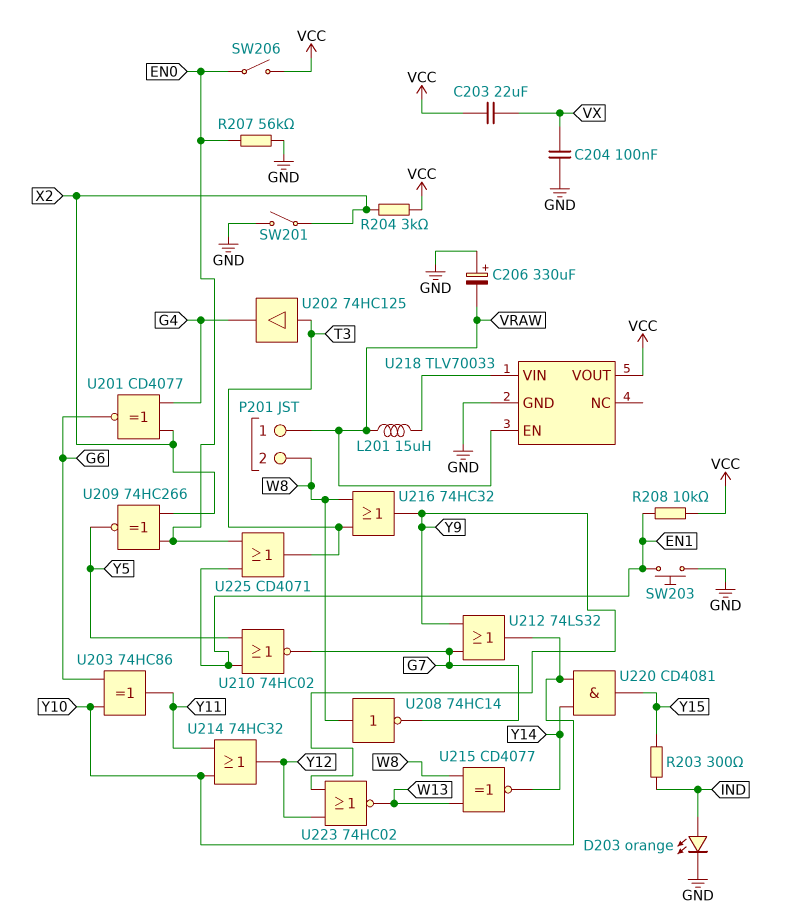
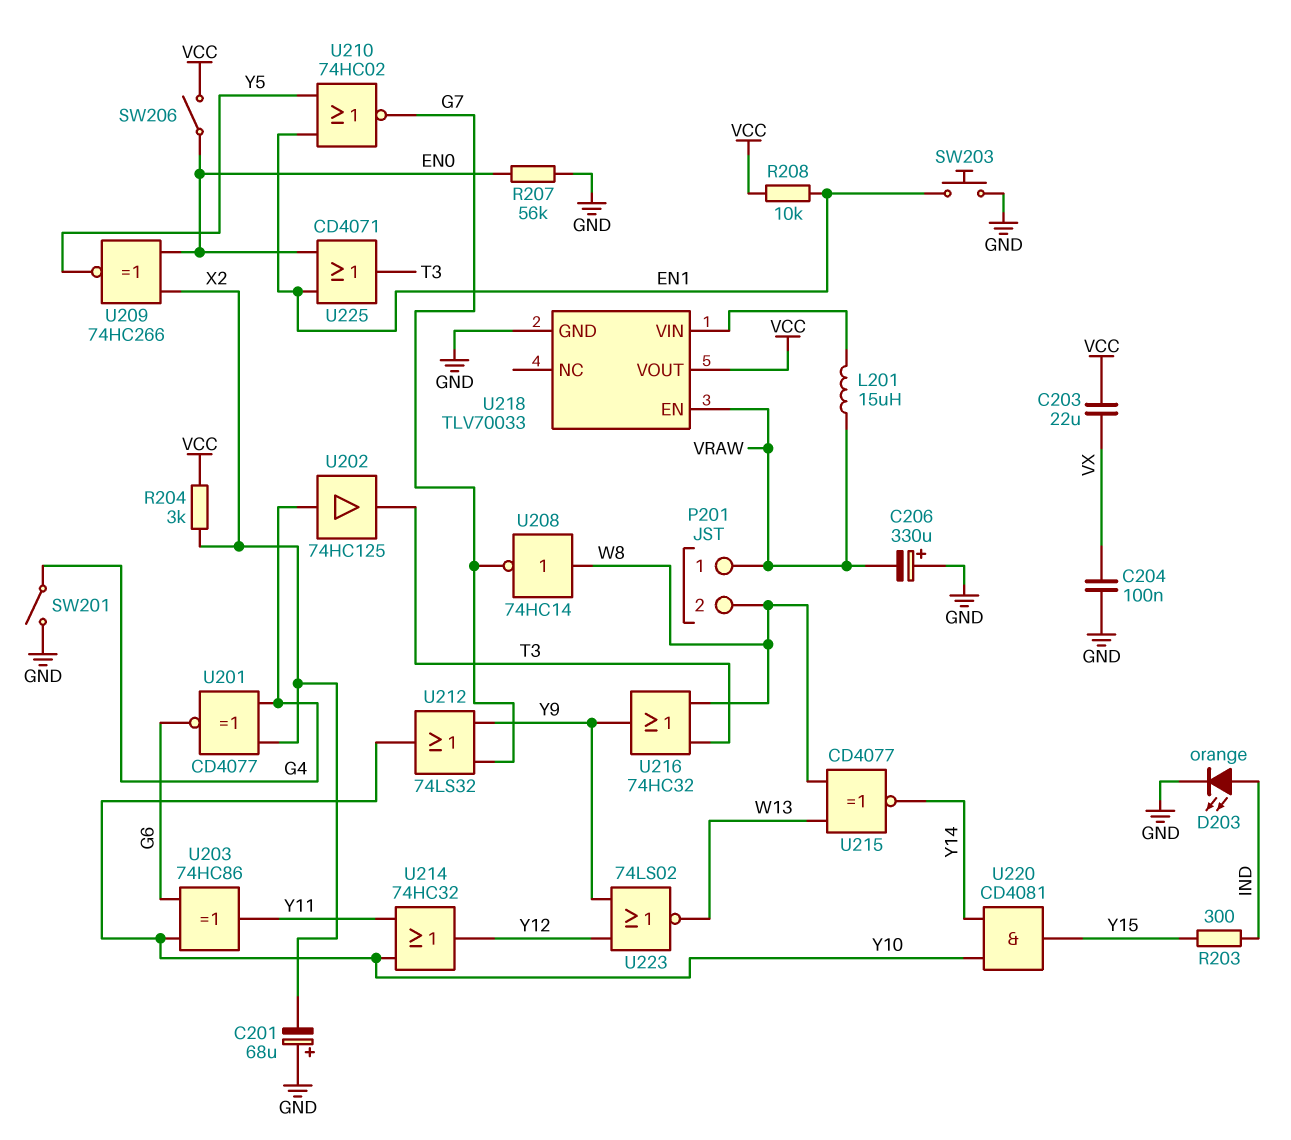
C201: none -> 68uF (plus GND, minus X2)
SW201: switch (GND, X2) -> switch (G4, GND)
U202: buffer 74HC125 (in T3, out G4) -> buffer 74HC125 (in G4, out T3)
U223: NOR 74HC02 (in Y9, in Y12, out W13) -> NOR 74LS02 (in Y9, in Y12, out W13)

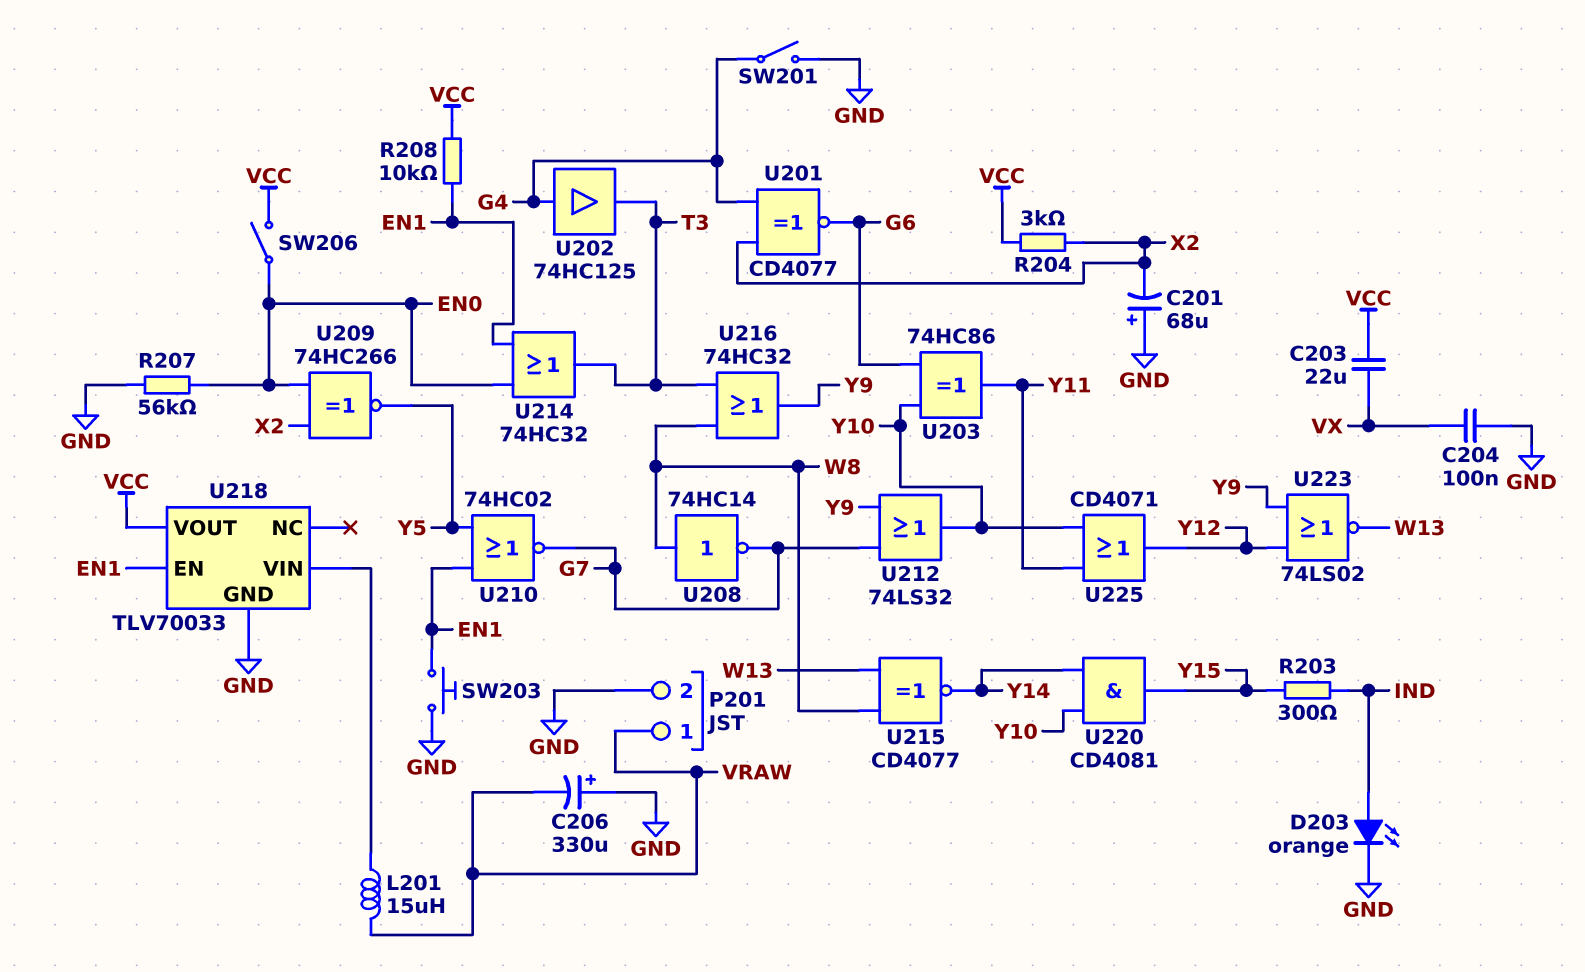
P201 pin 2: W8 -> GND
U214: OR 74HC32 (in Y10, in Y11, out Y12) -> OR 74HC32 (in EN0, in EN1, out T3)
U218 pin EN: VRAW -> EN1
U225: OR CD4071 (in EN0, in EN1, out T3) -> OR CD4071 (in Y10, in Y11, out Y12)

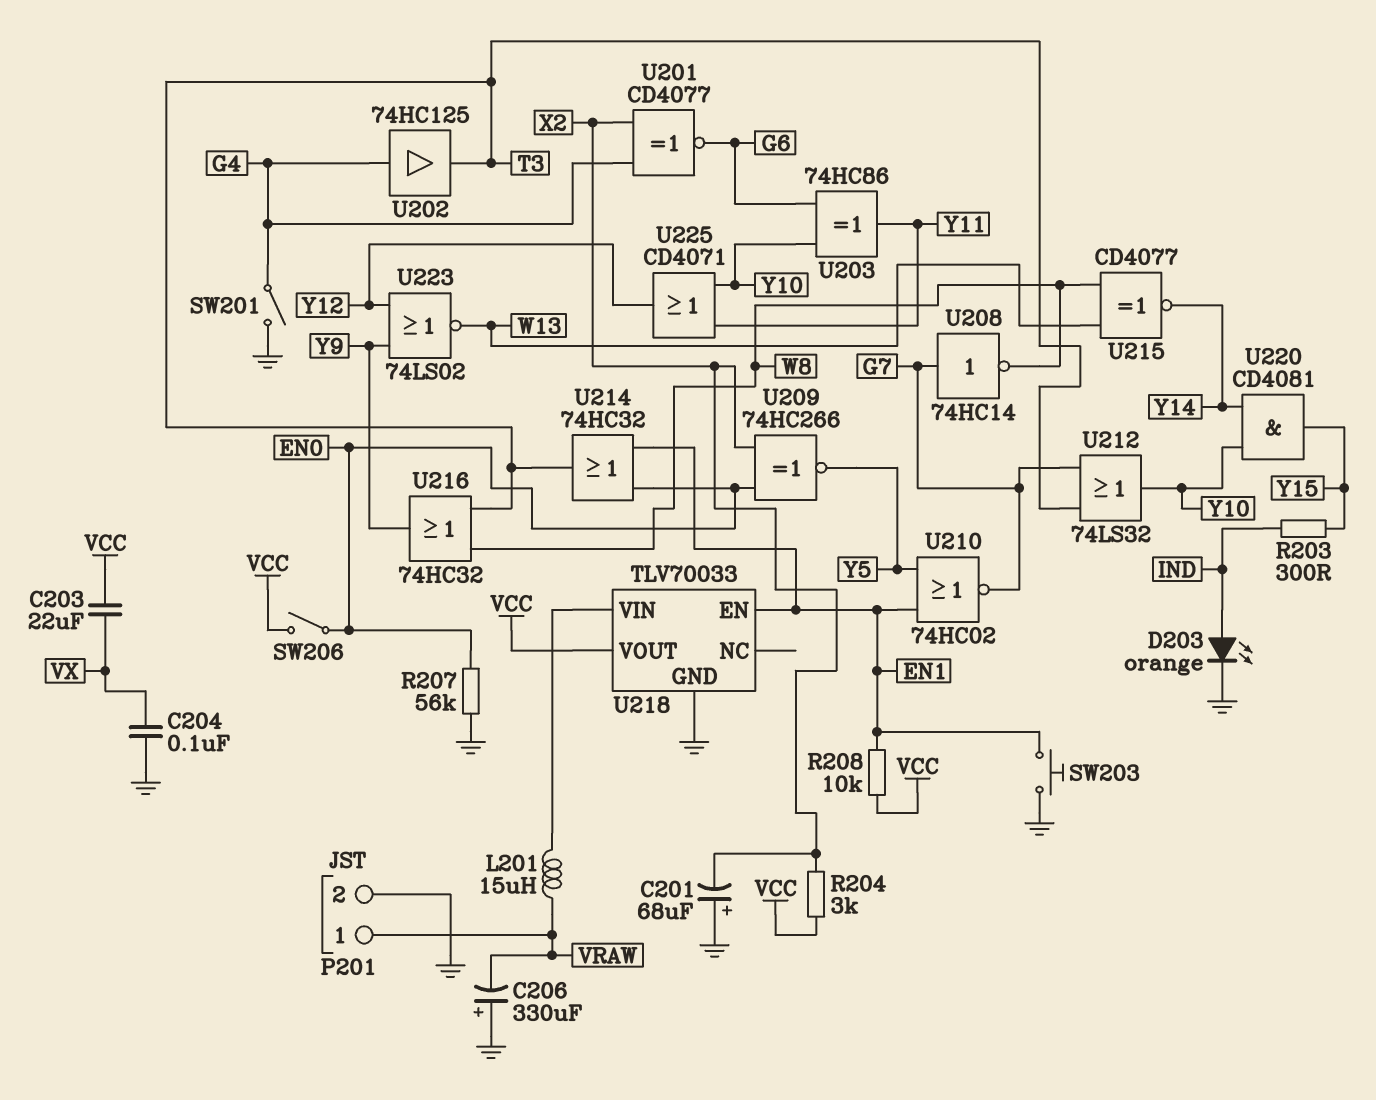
U208: NOT 74HC14 (in W8, out G7) -> NOT 74HC14 (in G7, out W8)
U212: OR 74LS32 (in G7, in Y9, out Y10) -> OR 74LS32 (in G7, in T3, out Y10)

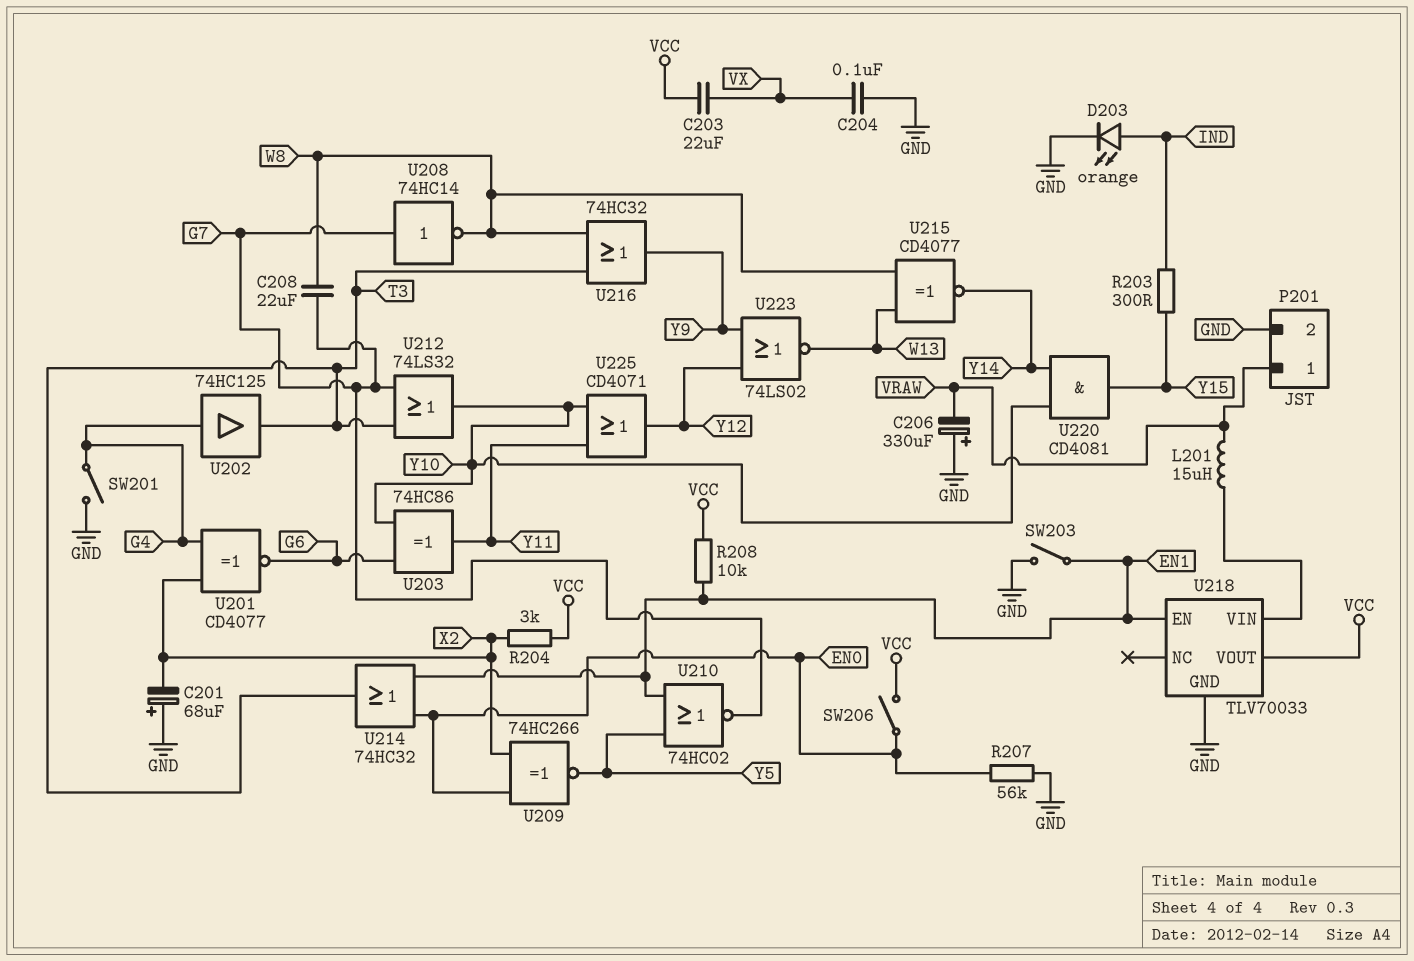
C208: none -> 22uF (G7, W8)
SW203: button (EN1, GND) -> switch (EN1, GND)

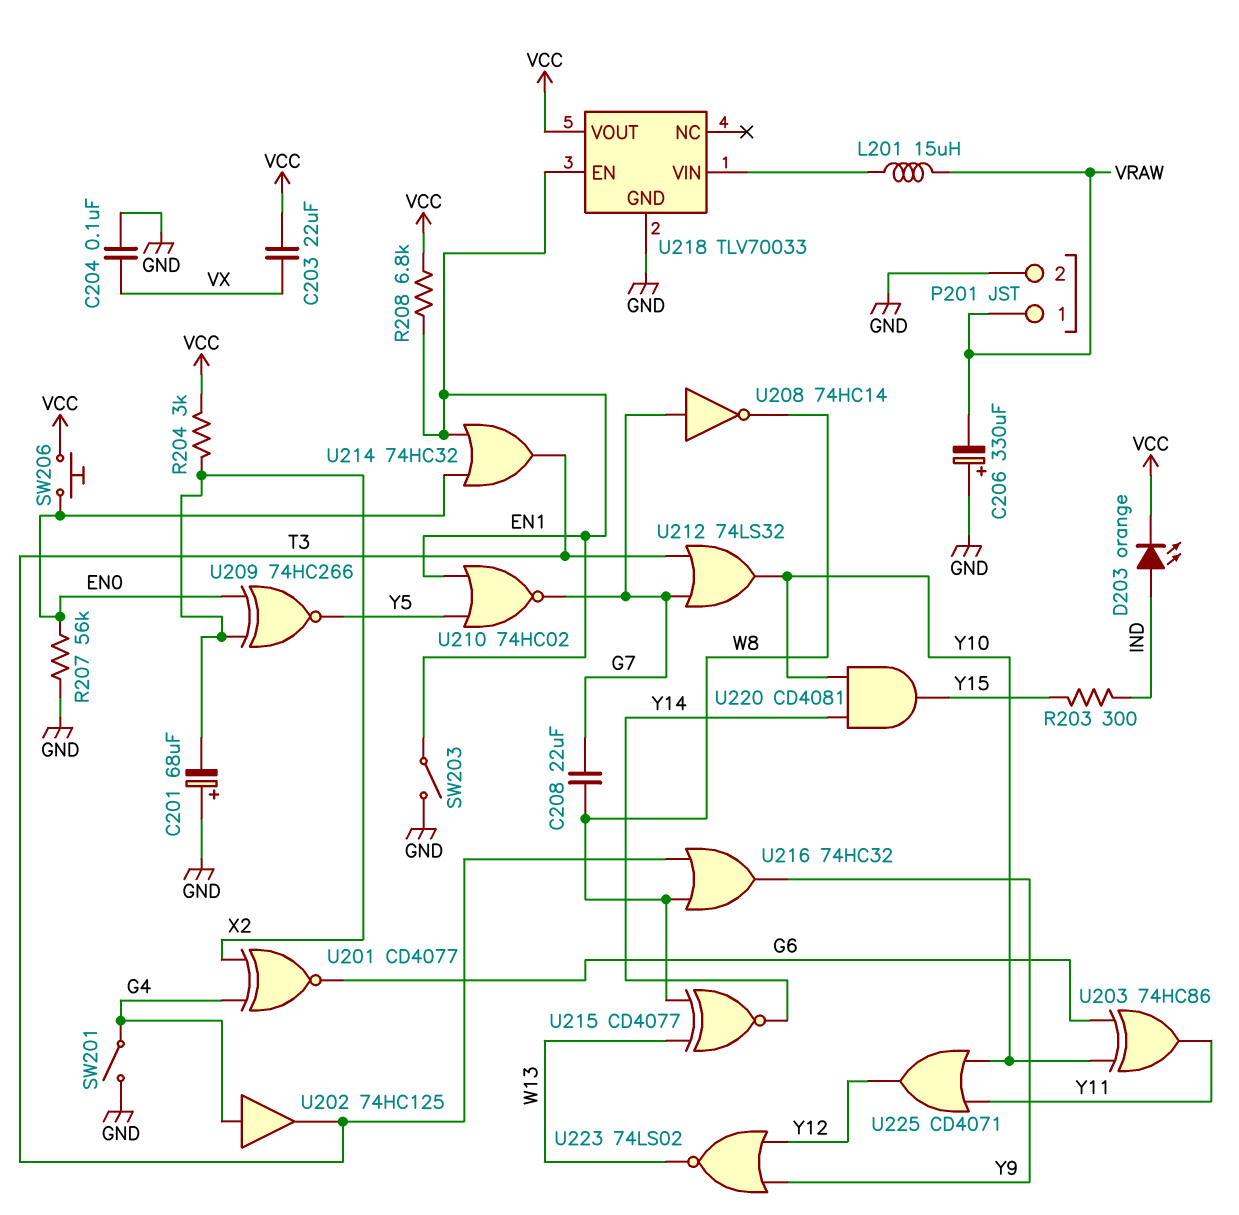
D203: LED orange (A IND, K GND) -> LED orange (A IND, K VCC)
R208: 10k (EN1, VCC) -> 6.8k (EN1, VCC)
SW206: switch (EN0, VCC) -> button (EN0, VCC)

